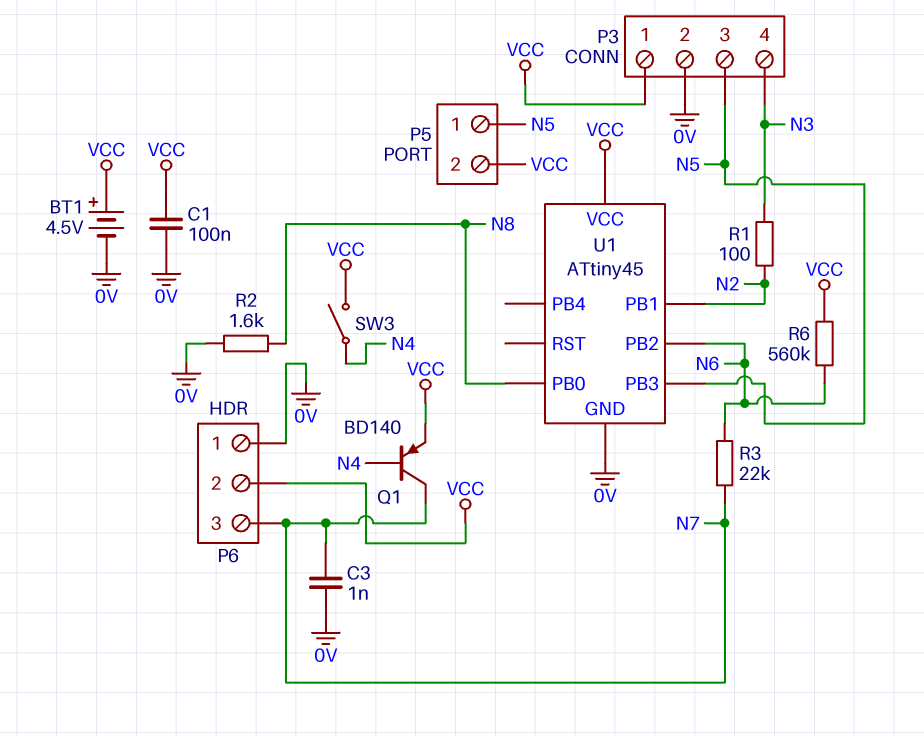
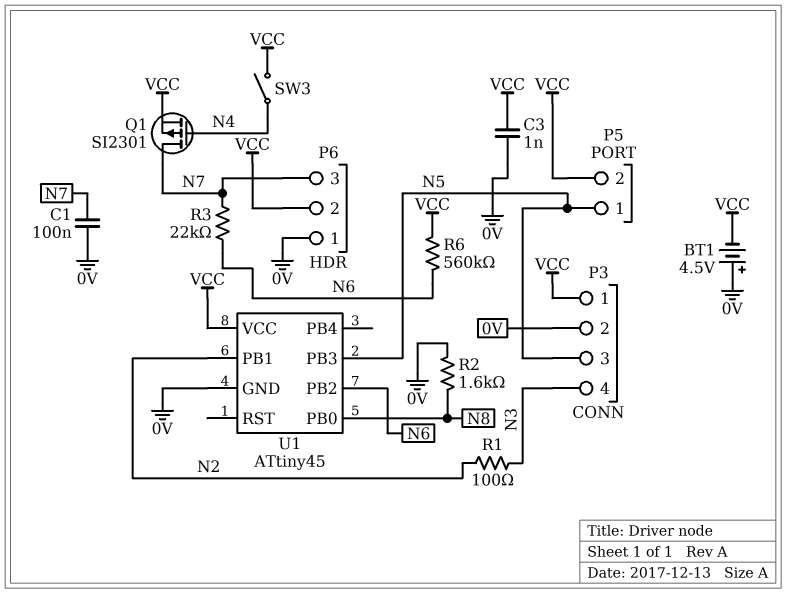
BT1: 4.5V (plus VCC, minus 0V) -> 4.5V (plus 0V, minus VCC)
C1: 100nF (0V, VCC) -> 100nF (0V, N7)
C3: 1nF (0V, N7) -> 1nF (0V, VCC)
Q1: PNP BD140 (B N4, C N7, E VCC) -> PMOS SI2301 (G N4, D N7, S VCC)

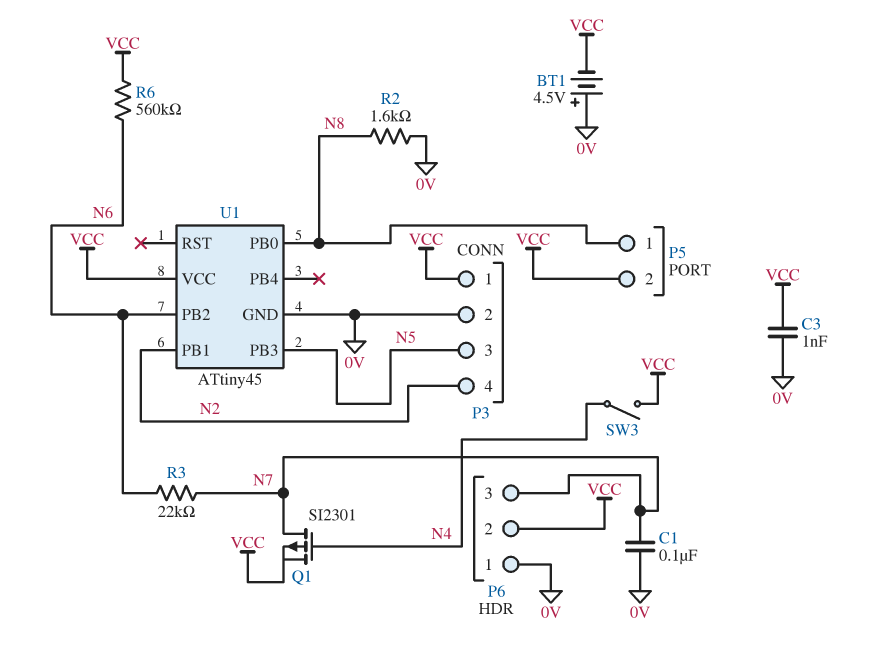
P3 pin 4: N3 -> N2
P5 pin 1: N5 -> N8
R1: 100 (N2, N3) -> none

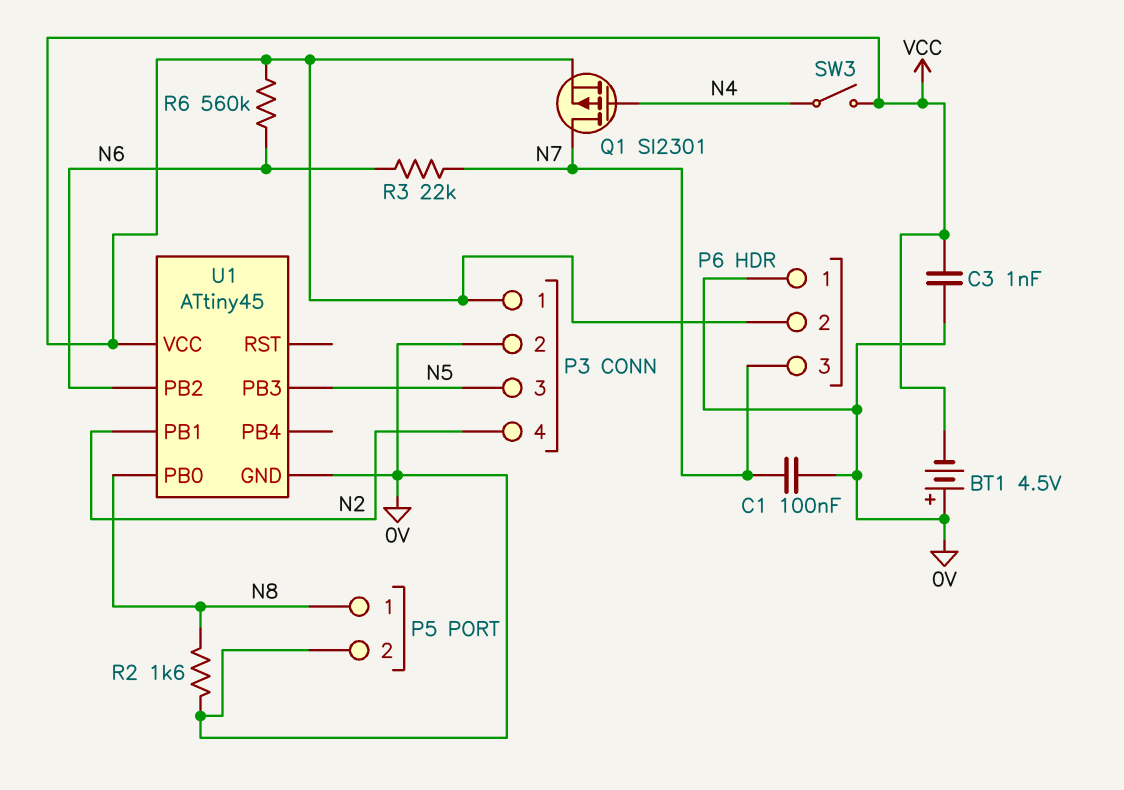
P5 pin 2: VCC -> 0V

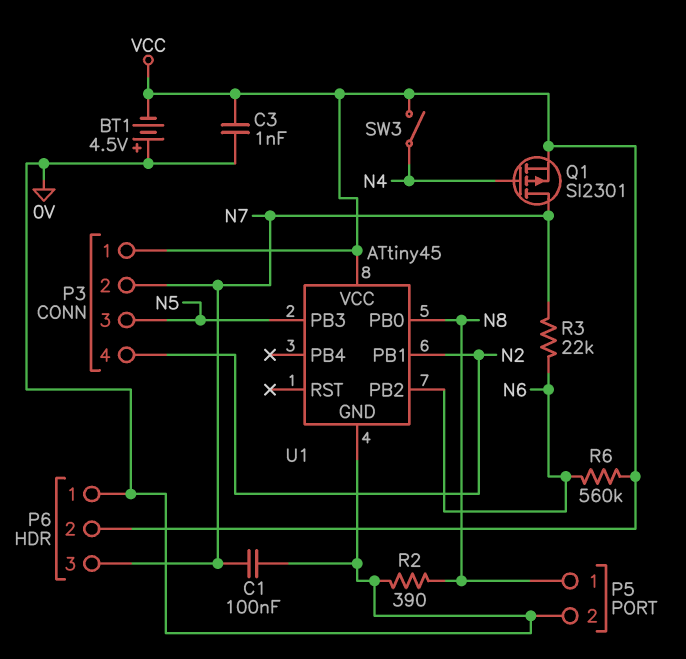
P3 pin 2: 0V -> N7
R2: 1.6k (0V, N8) -> 390 (0V, N8)

